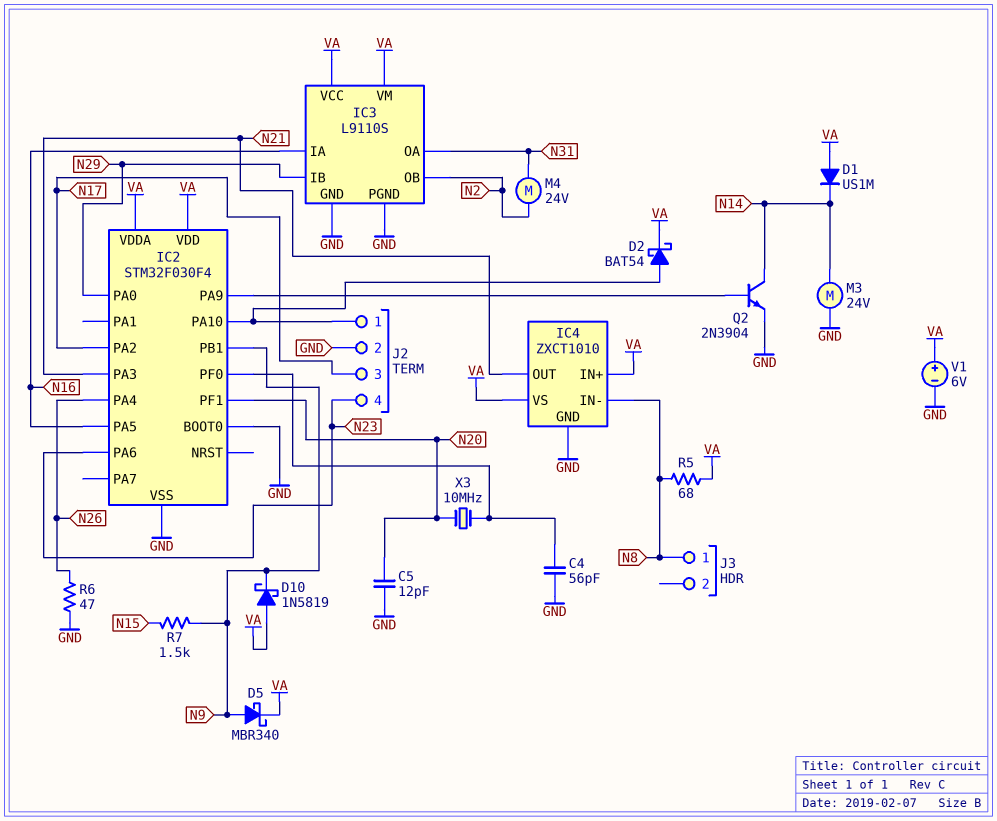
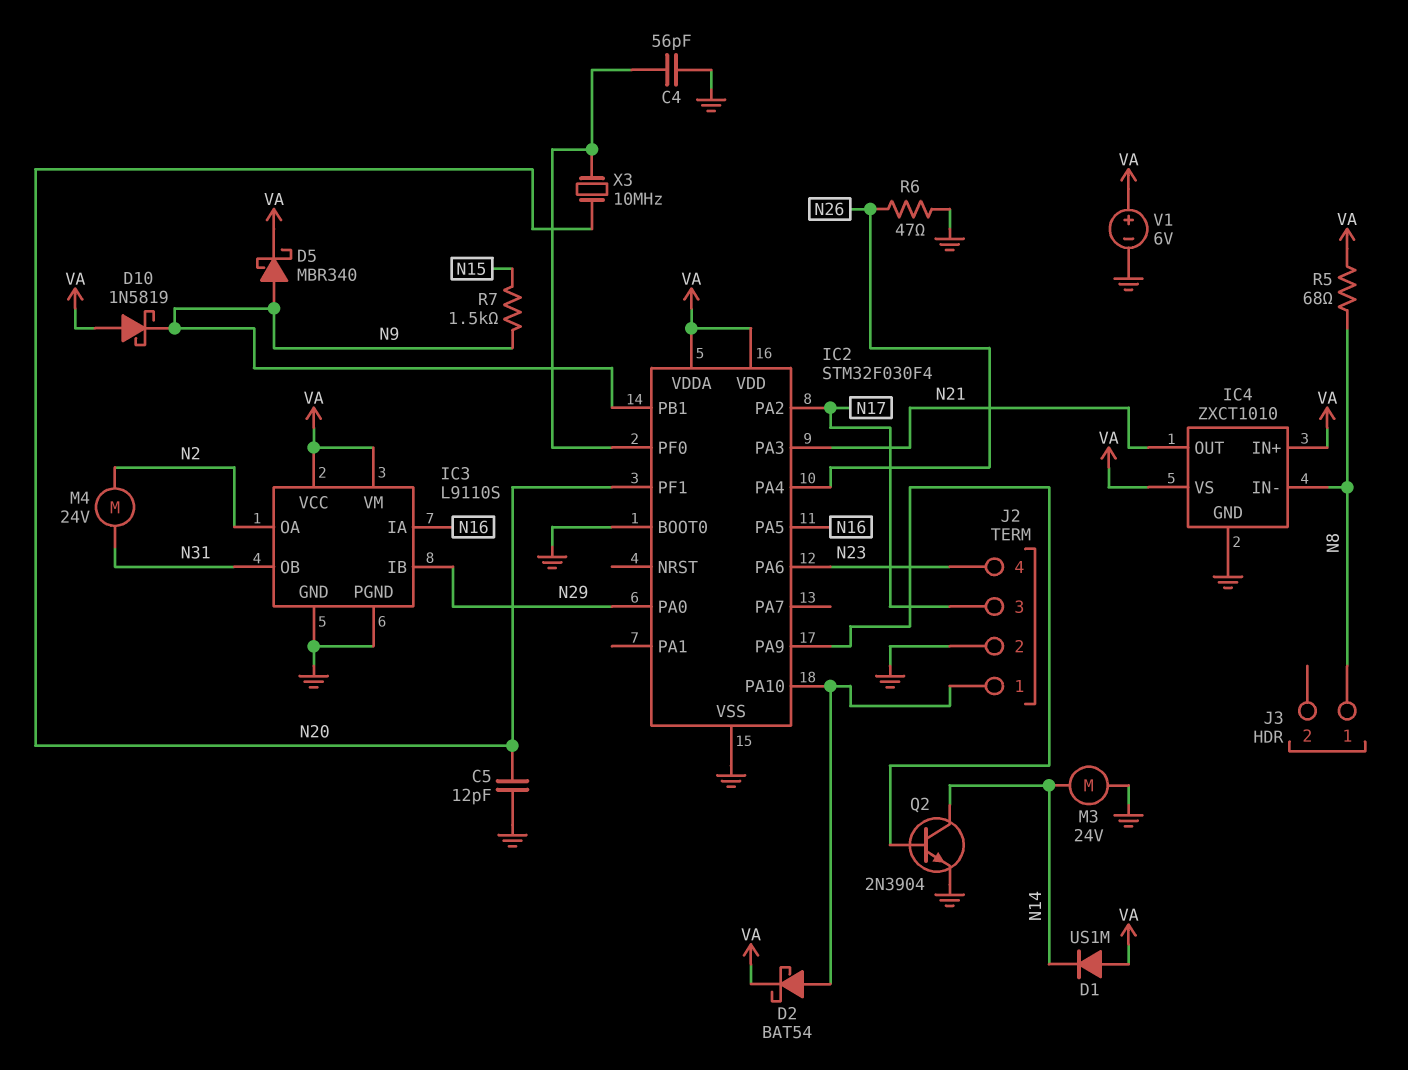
IC3 pin OA: N31 -> N2
IC3 pin OB: N2 -> N31

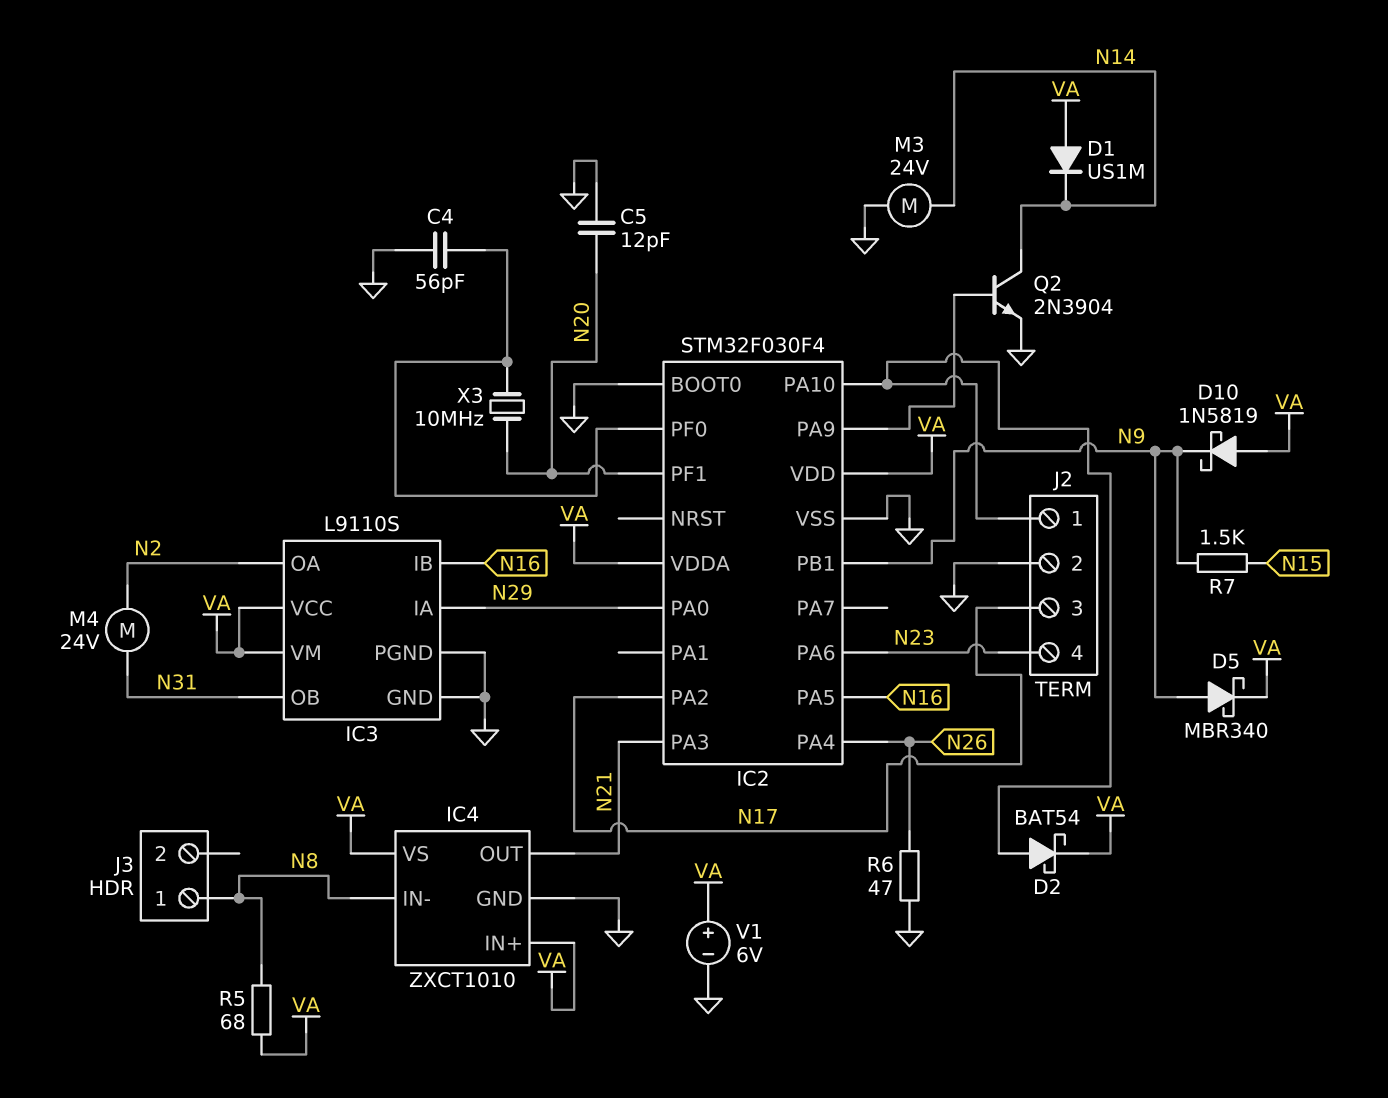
IC3 pin IA: N16 -> N29
IC3 pin IB: N29 -> N16

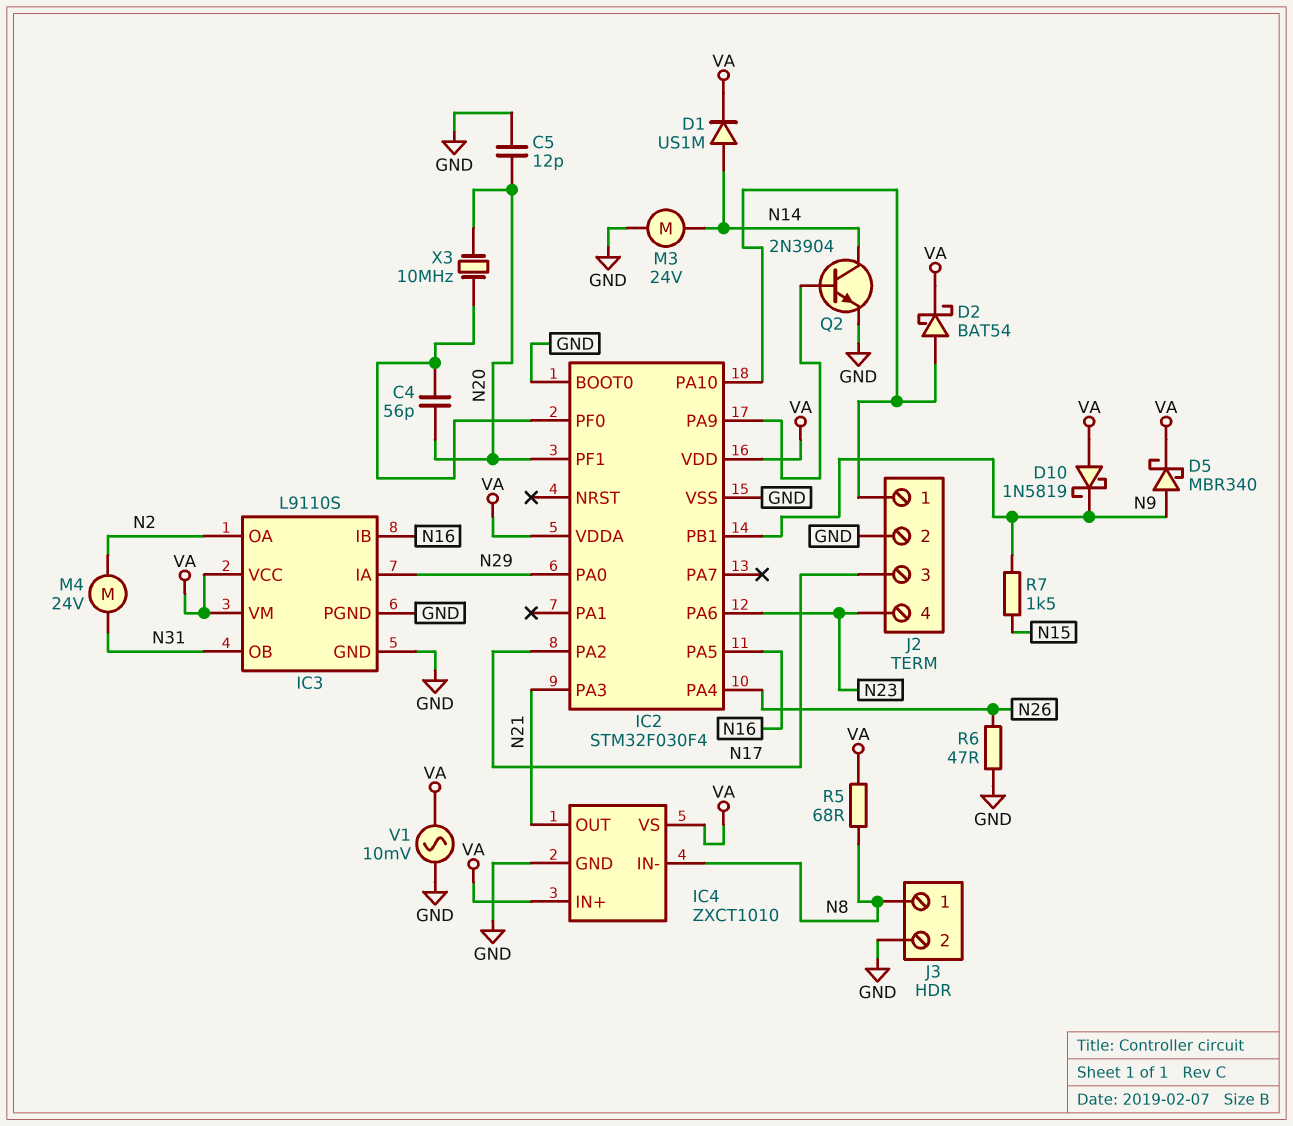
C4: 56pF (GND, IC2/PF0) -> 56pF (IC2/PF0, N20)
D1: diode US1M (A VA, K N14) -> diode US1M (A N14, K VA)
J3 pin 2: none -> GND
V1: 6V (plus VA, minus GND) -> AC 10mV (GND, VA)

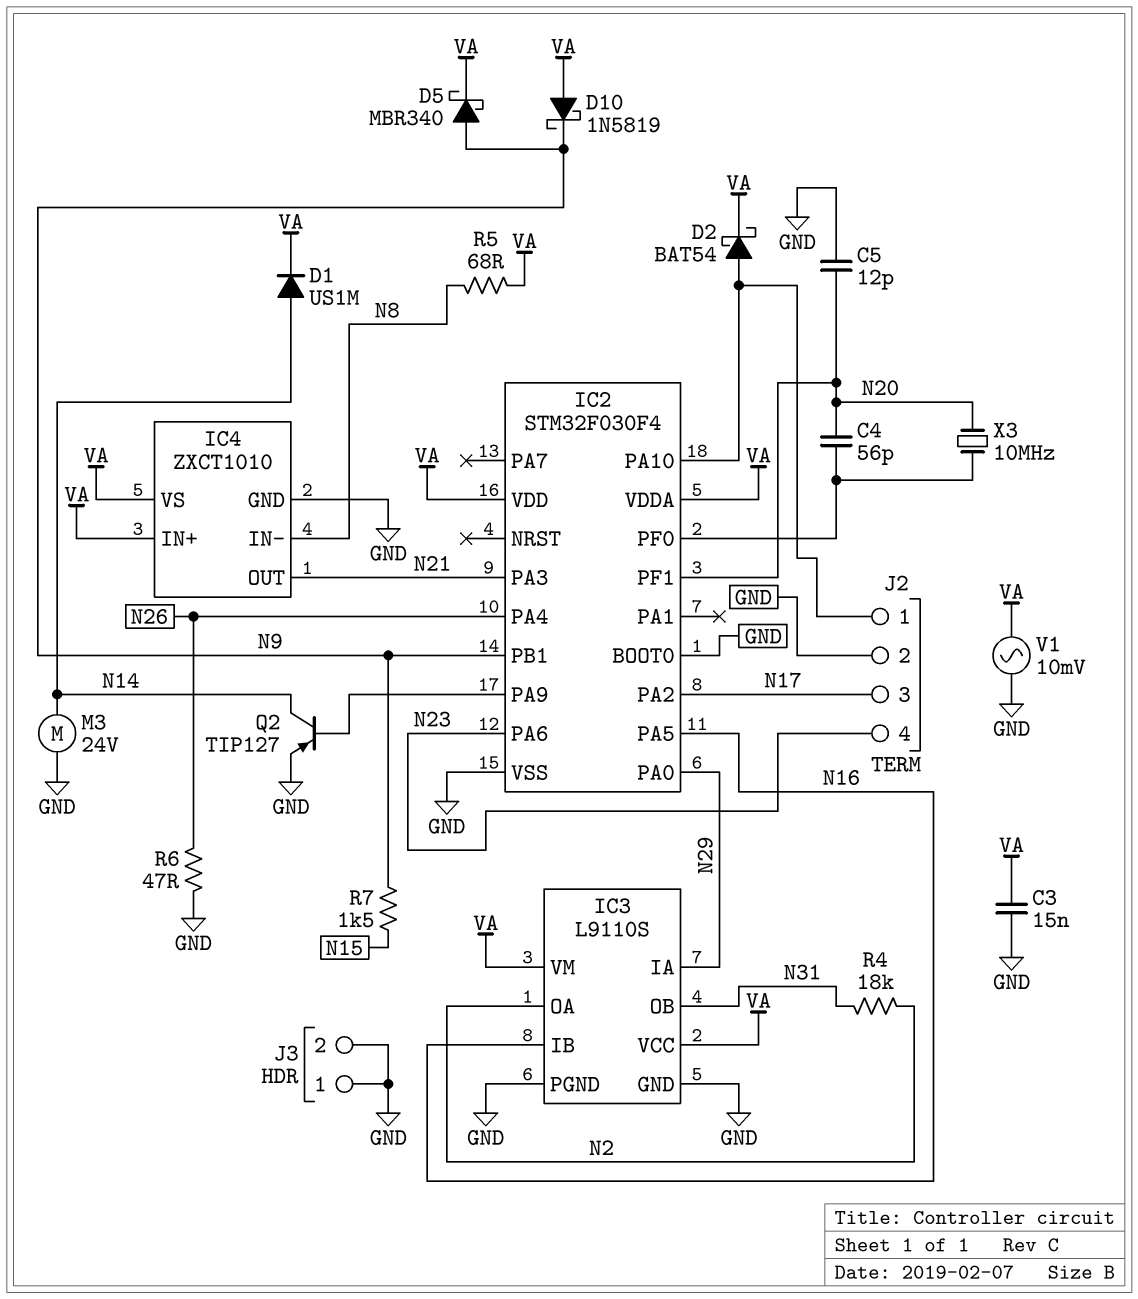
C3: none -> 15nF (GND, VA)
J3 pin 1: N8 -> GND
M4: motor 24V (N2, N31) -> none
Q2: NPN 2N3904 (B IC2/PA9, C N14, E GND) -> PNP TIP127 (B IC2/PA9, C N14, E GND)
R4: none -> 18k (N2, N31)

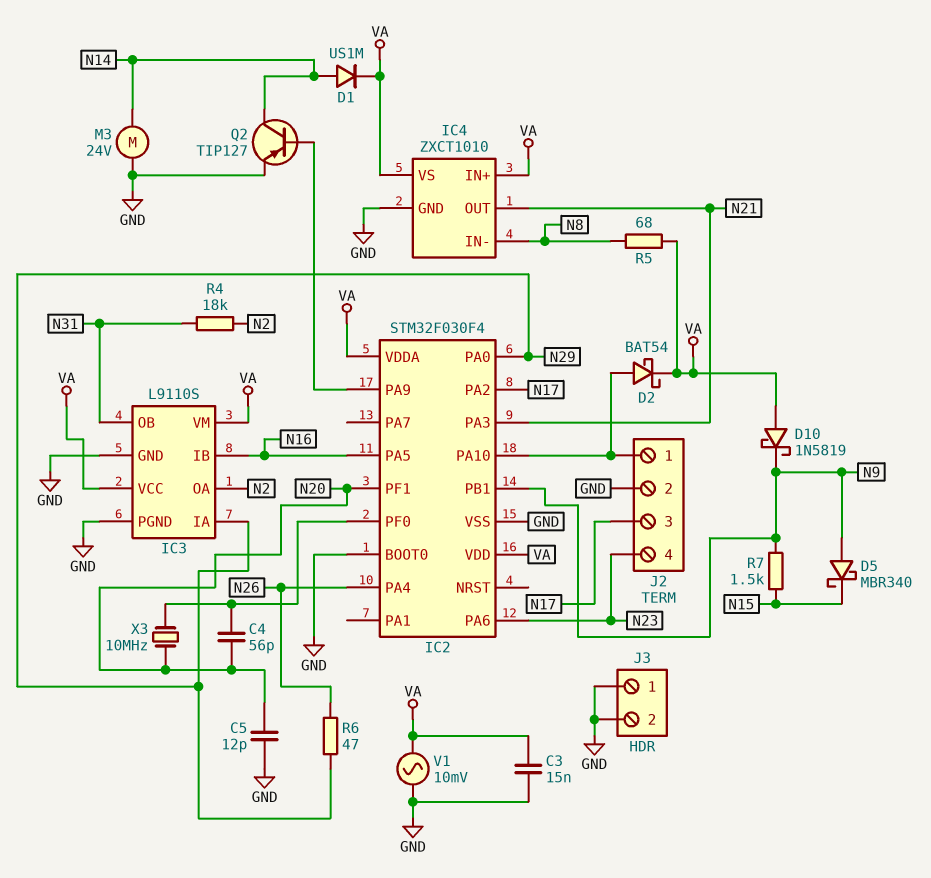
D5: schottky MBR340 (A N9, K VA) -> schottky MBR340 (A N9, K N15)
R6: 47 (GND, N26) -> 47 (N26, N29)

